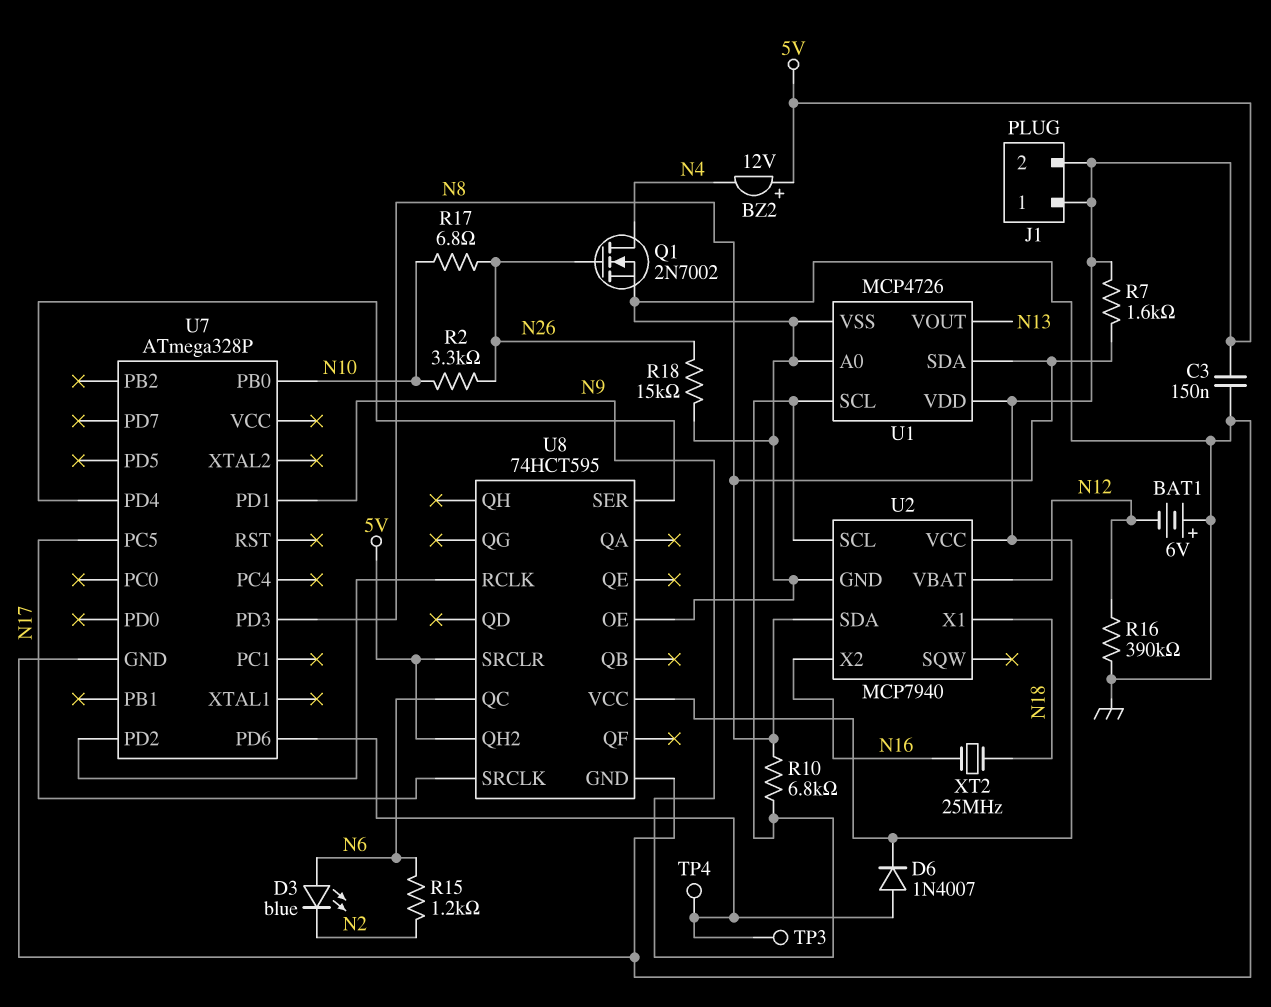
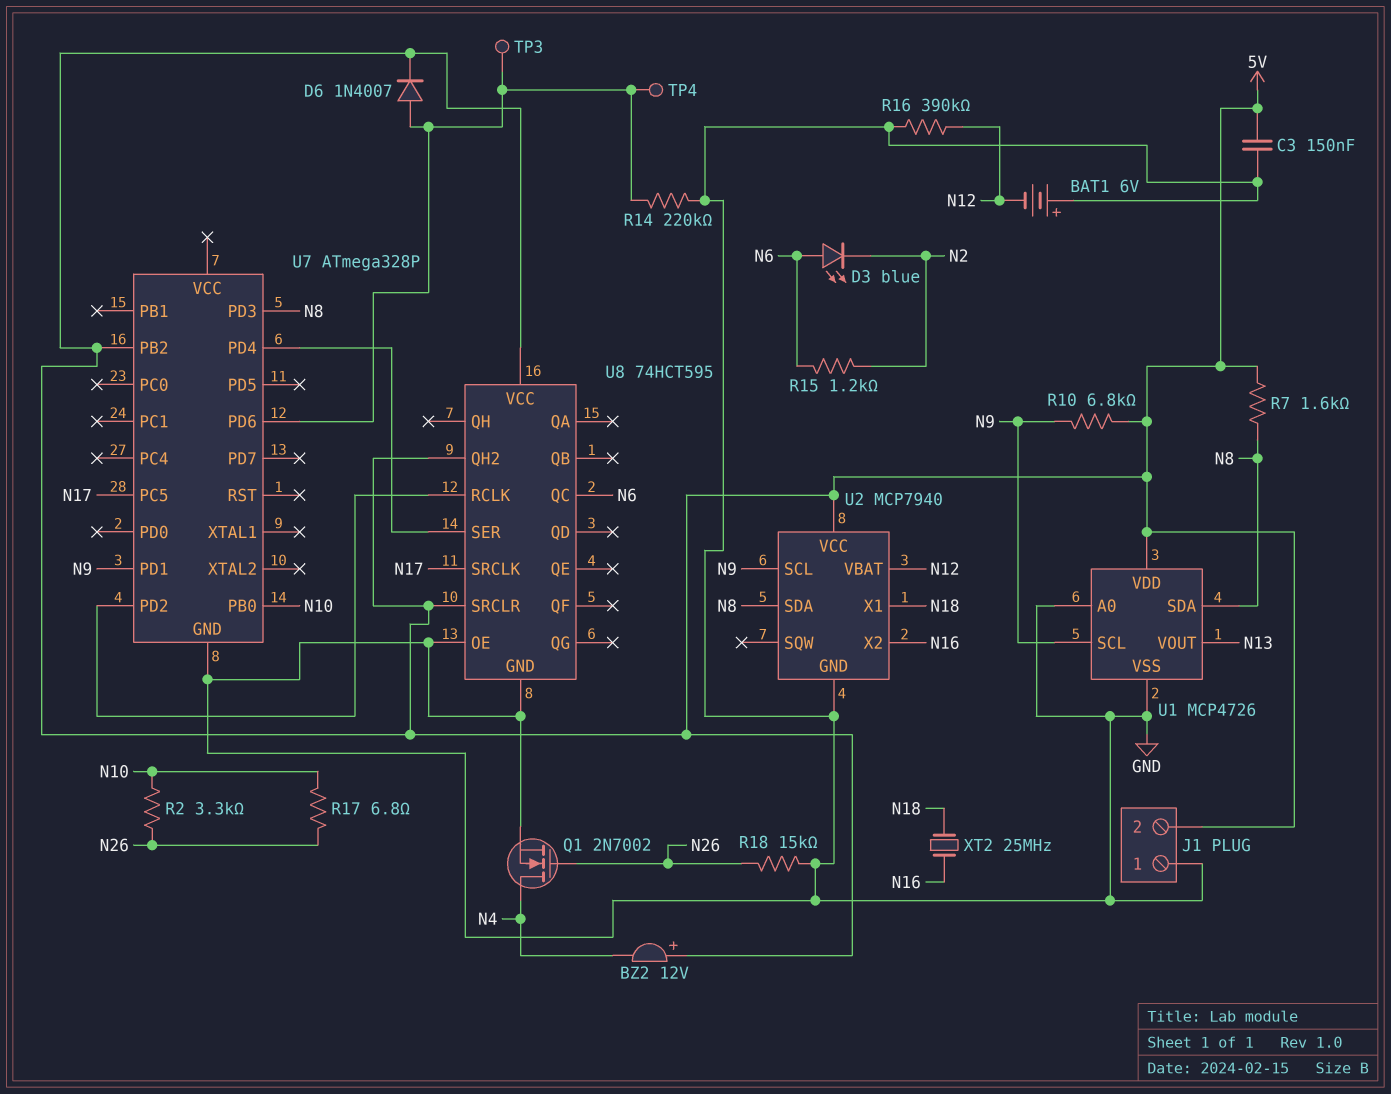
J1 pin 1: 5V -> GND
R10: 6.8k (N8, N9) -> 6.8k (5V, N9)
R14: none -> 220k (GND, U7/PD6)
U7 pin PB2: none -> 5V

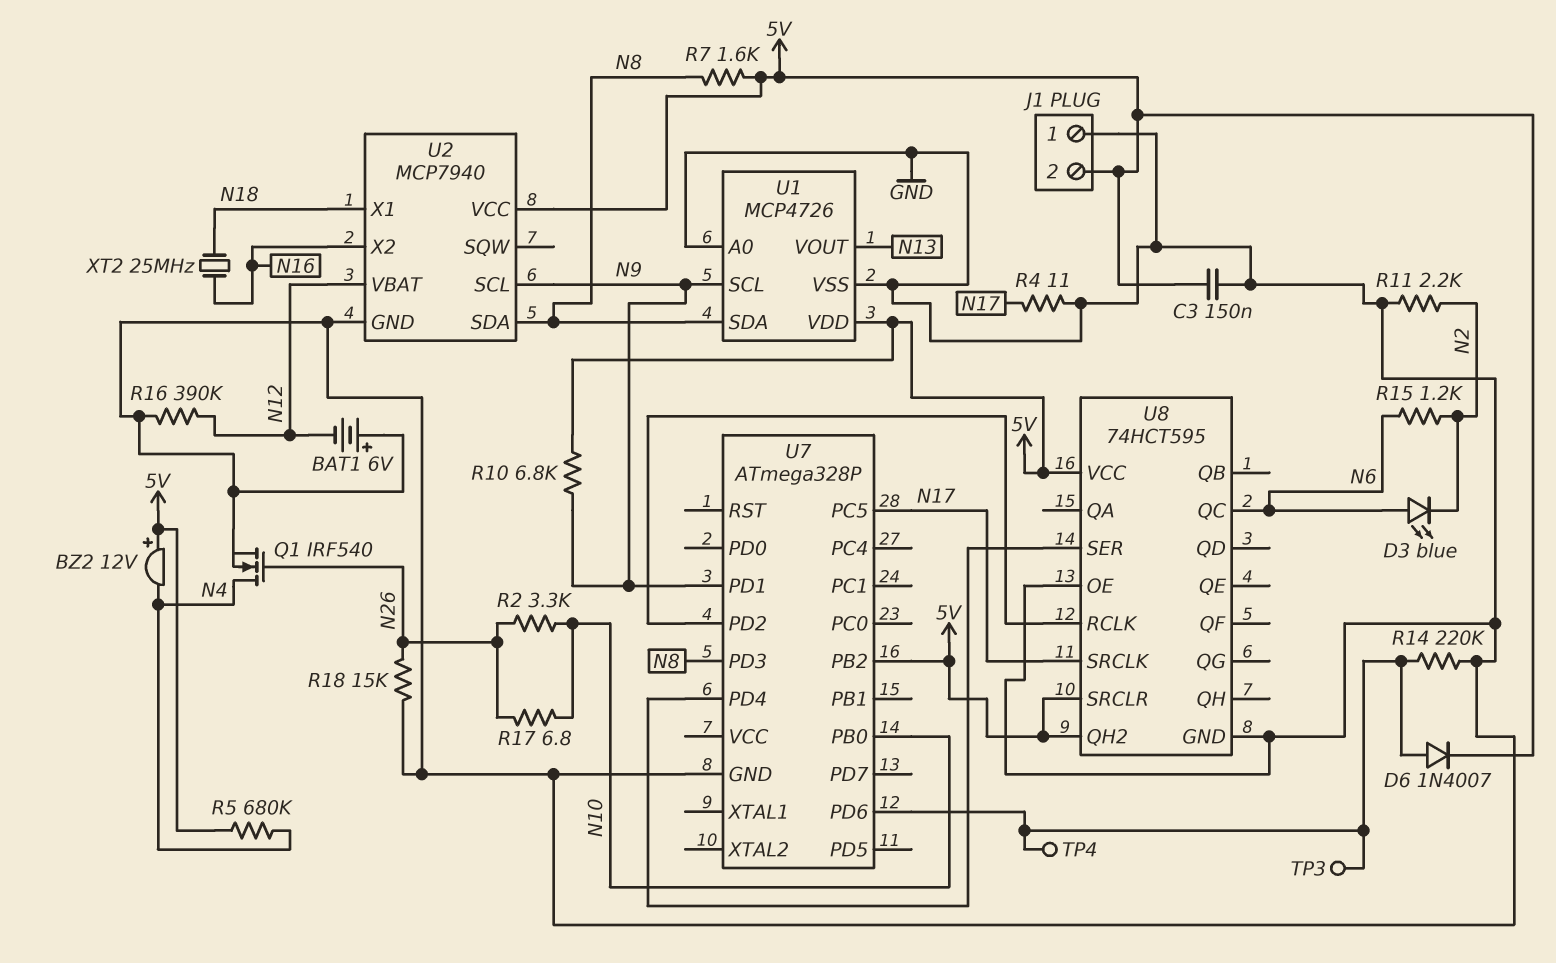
Q1: NMOS 2N7002 (G N26, D N4, S GND) -> NMOS IRF540 (G N26, D N4, S GND)
R4: none -> 11 (GND, N17)
R5: none -> 680k (5V, N4)
R11: none -> 2.2k (GND, N2)

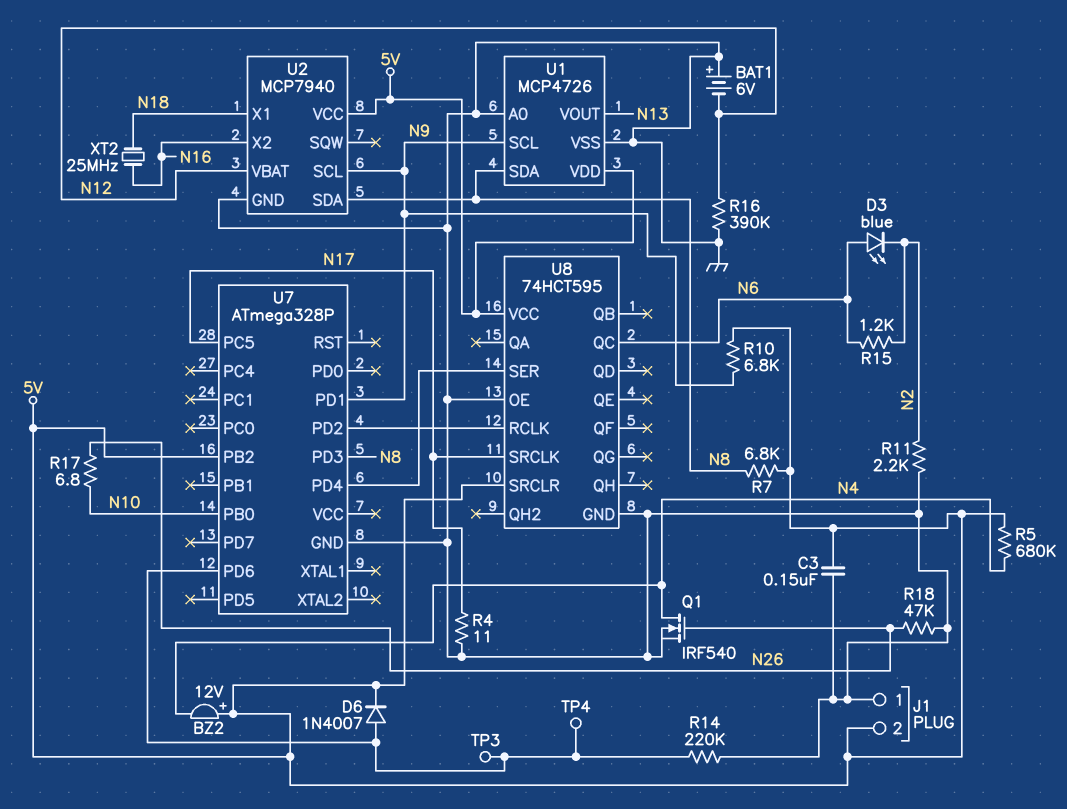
R2: 3.3k (N10, N26) -> none
R7: 1.6k (5V, N8) -> 6.8k (5V, N8)
R18: 15k (GND, N26) -> 47k (GND, N26)
U8 pin QH2: 5V -> none

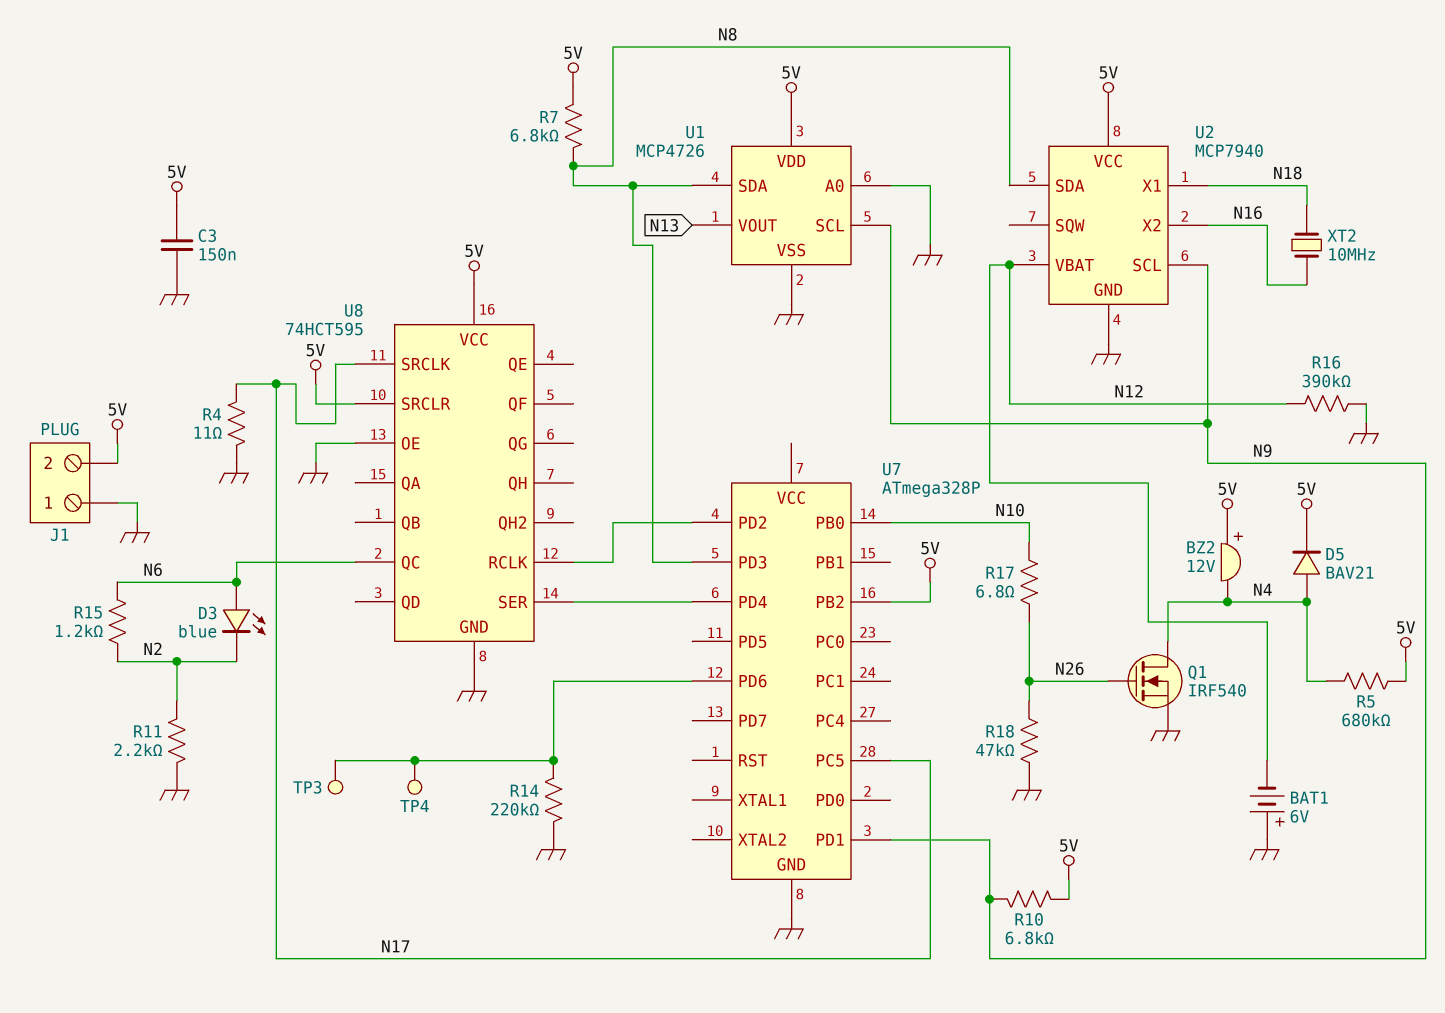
D5: none -> diode BAV21 (A N4, K 5V)
D6: diode 1N4007 (A U7/PD6, K 5V) -> none
XT2: 25MHz (N16, N18) -> 10MHz (N16, N18)

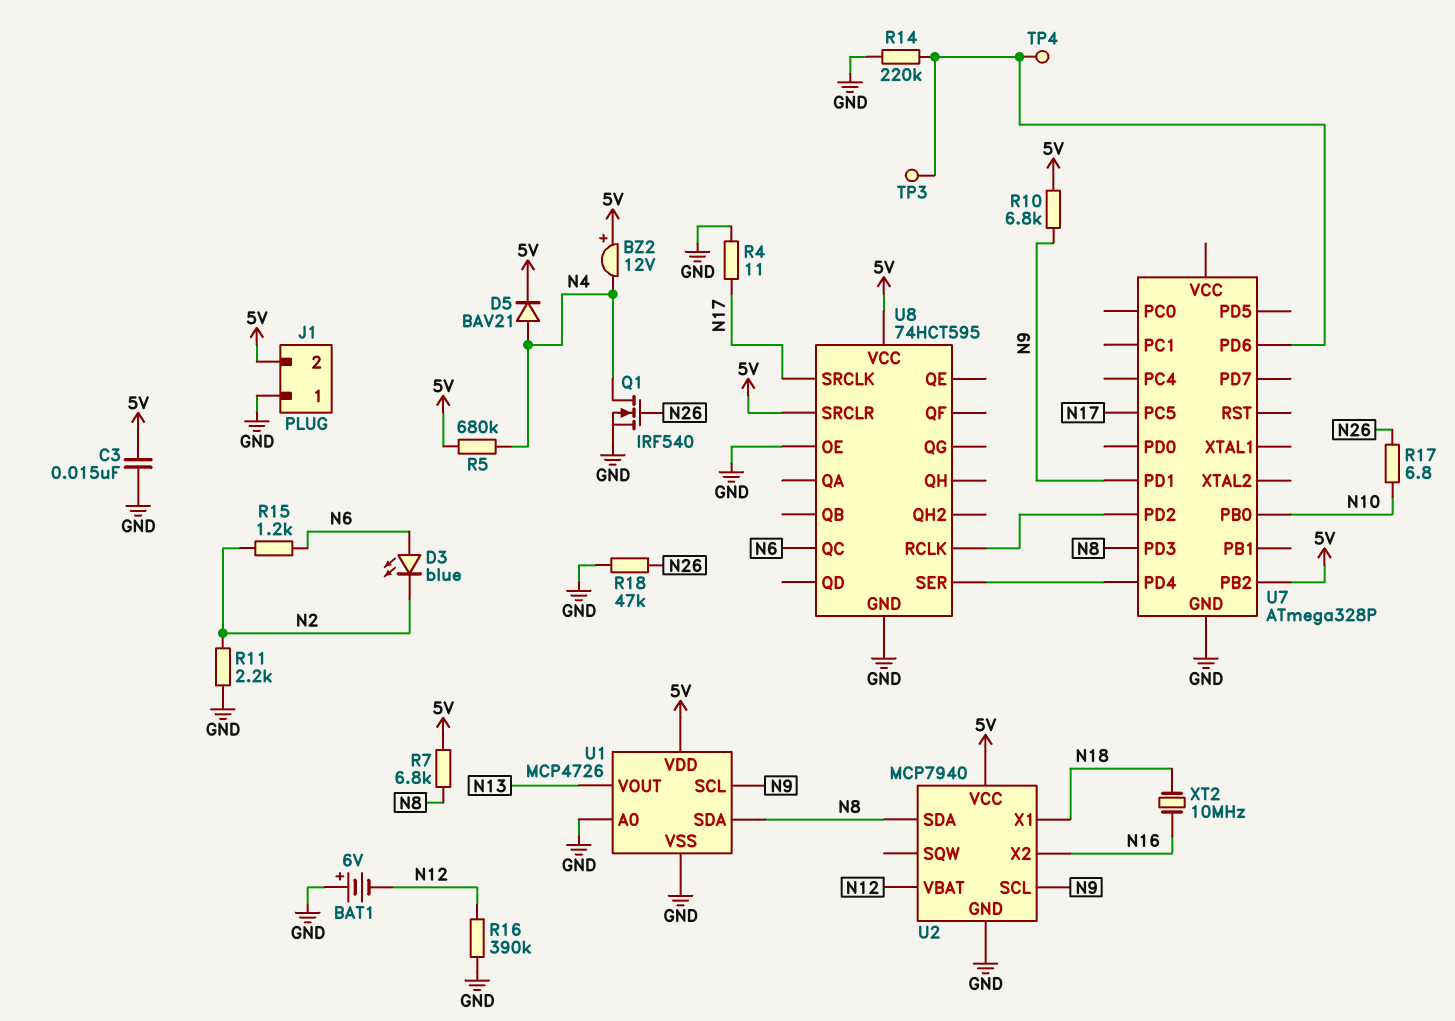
C3: 150nF (5V, GND) -> 15nF (5V, GND)

